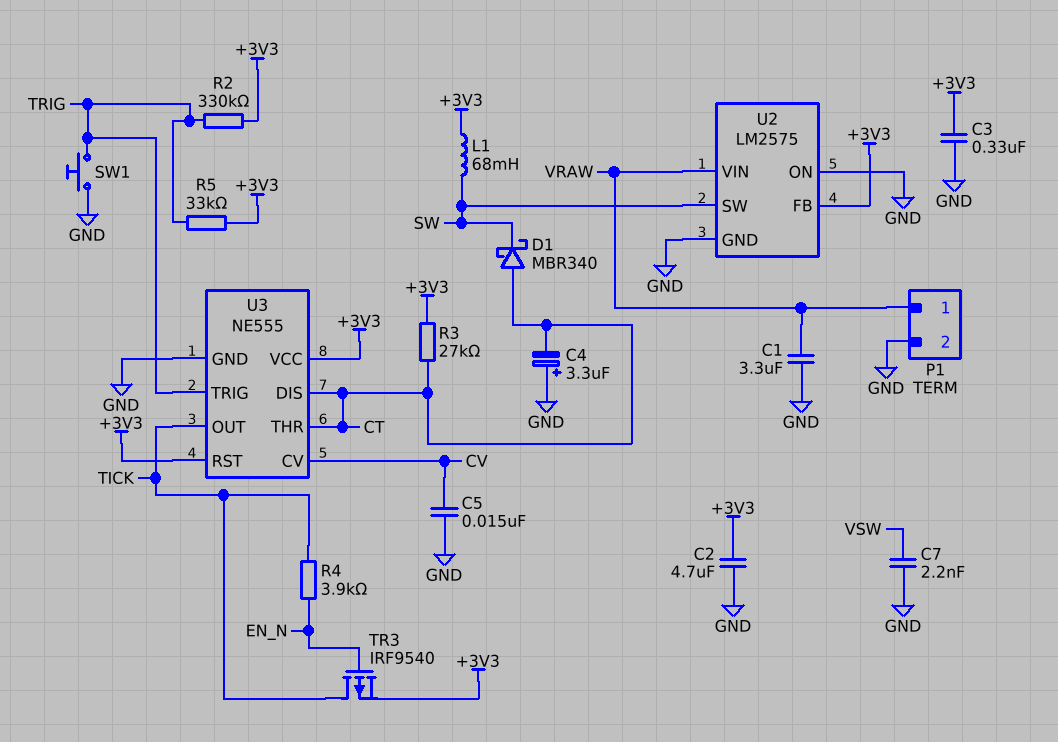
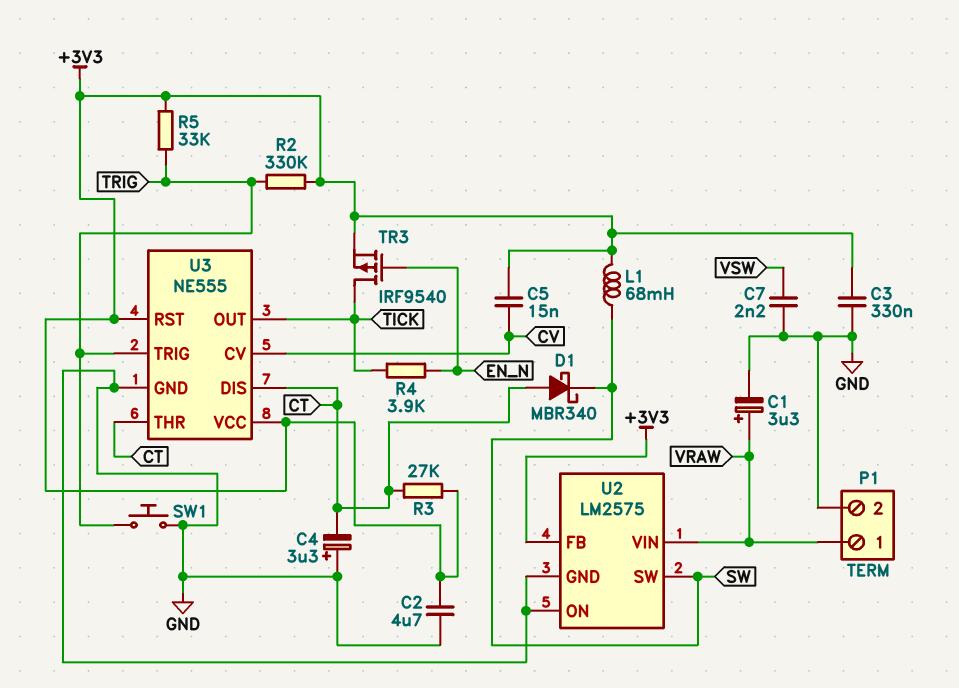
C1: 3.3uF (GND, VRAW) -> 3.3uF (plus VRAW, minus GND)
C5: 15nF (CV, GND) -> 15nF (+3V3, CV)

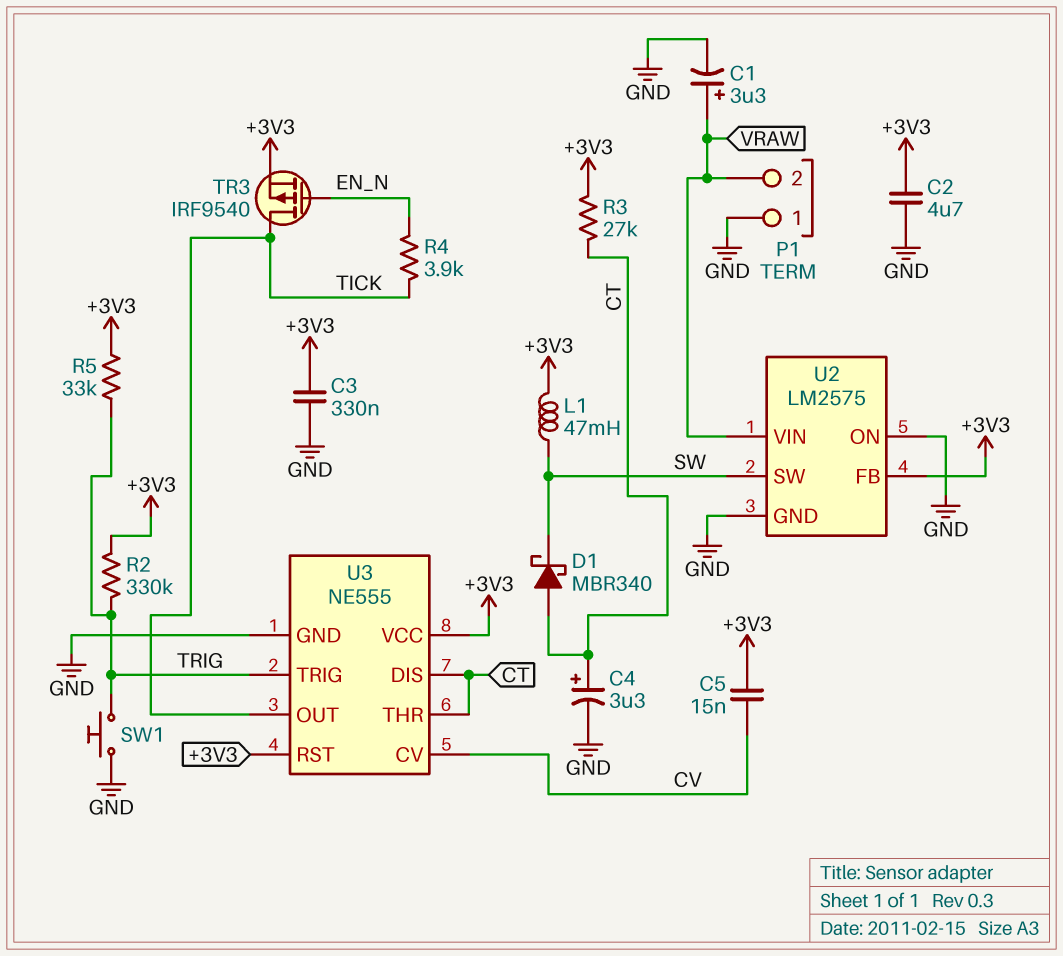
C4: 3.3uF (plus GND, minus CT) -> 3.3uF (plus CT, minus GND)
C7: 2.2nF (GND, VSW) -> none
L1: 68mH (+3V3, SW) -> 47mH (+3V3, SW)
P1 pin 1: VRAW -> GND
P1 pin 2: GND -> VRAW

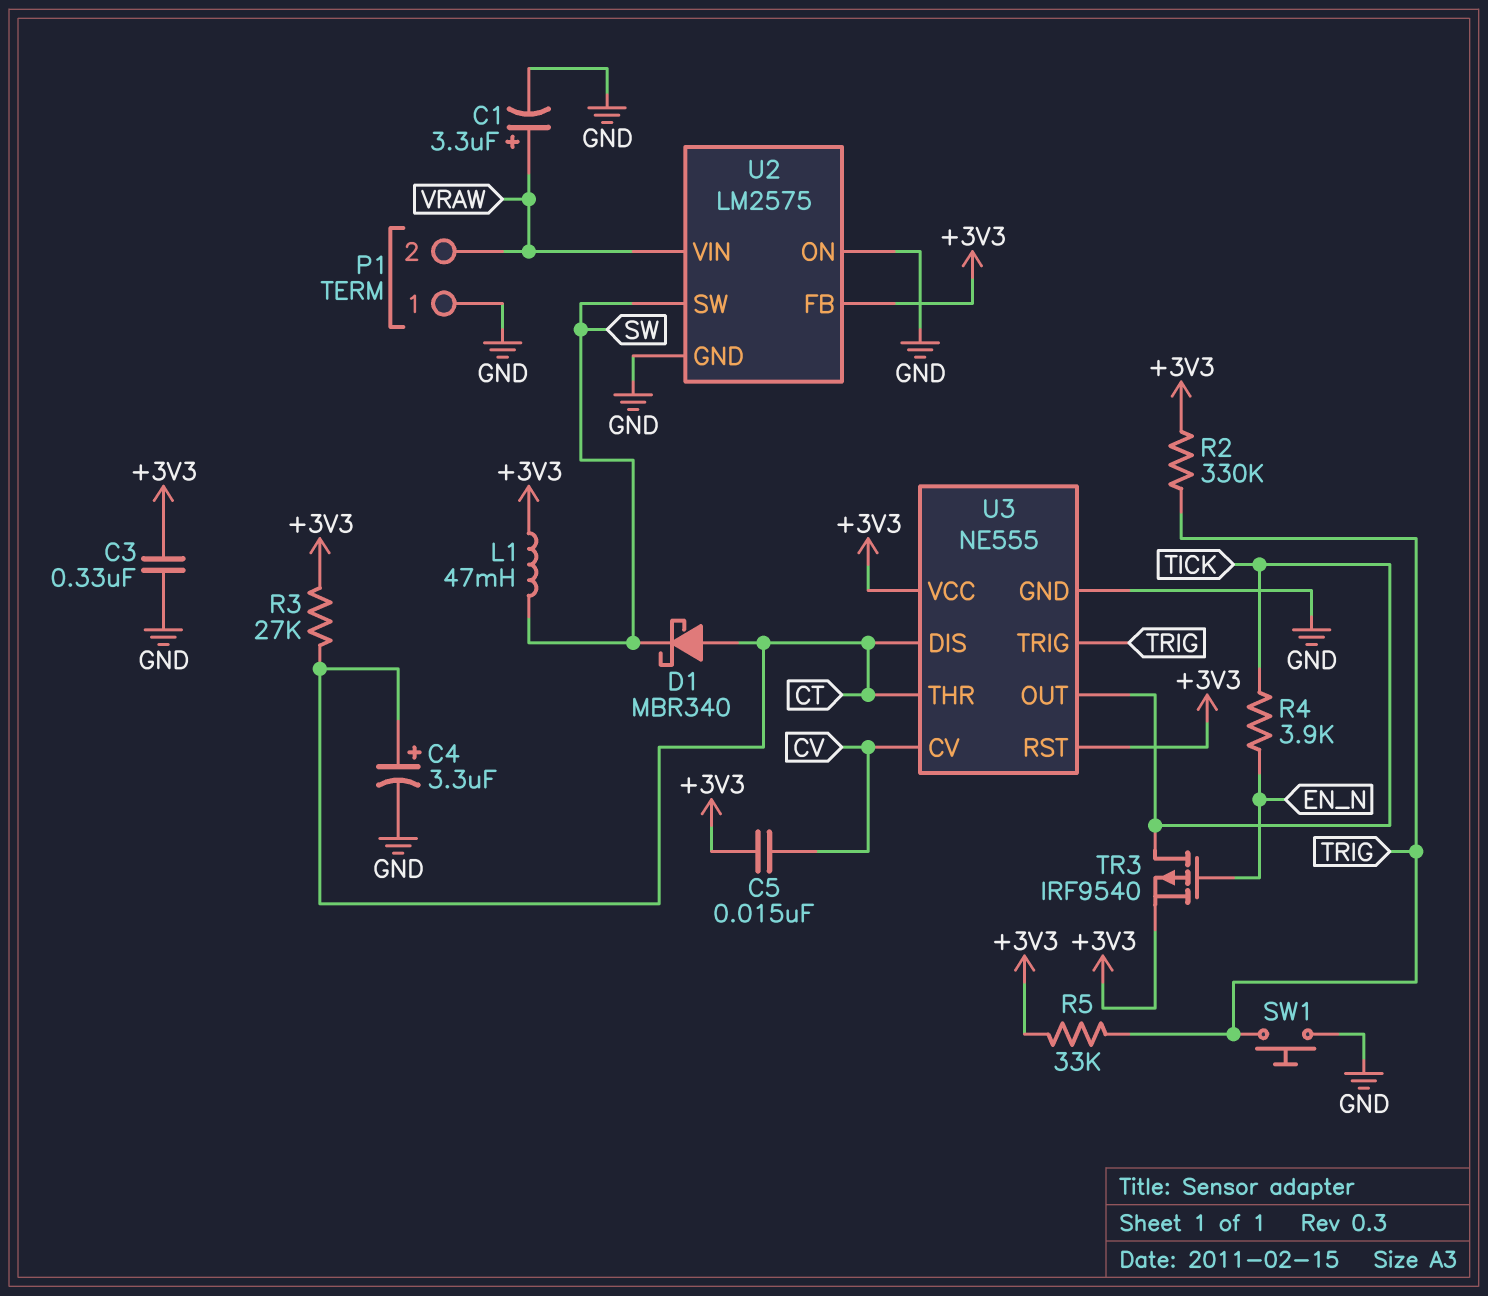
C2: 4.7uF (+3V3, GND) -> none

